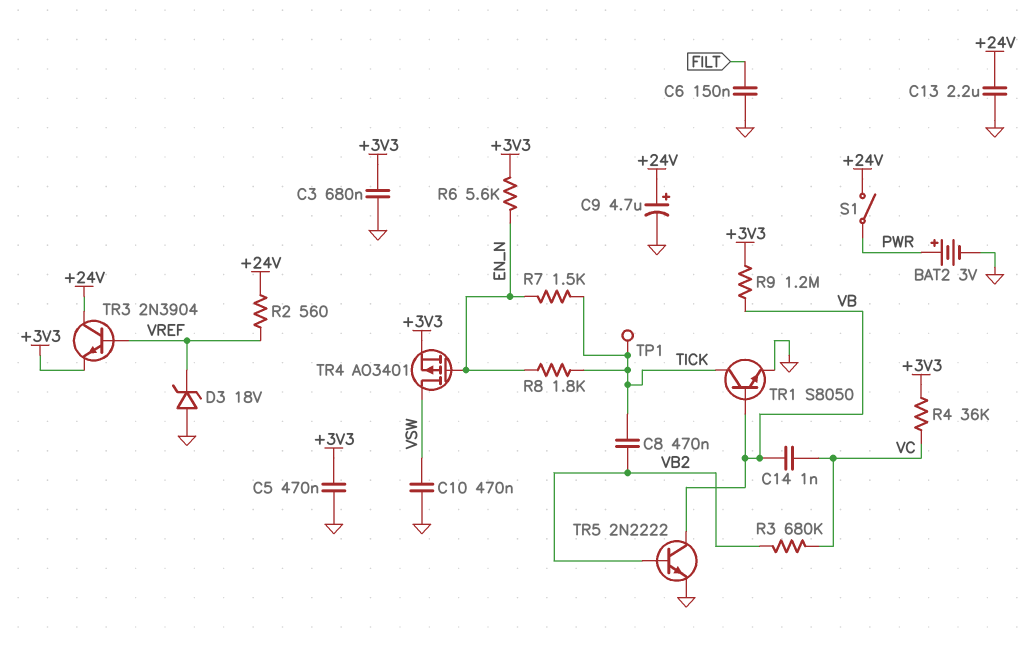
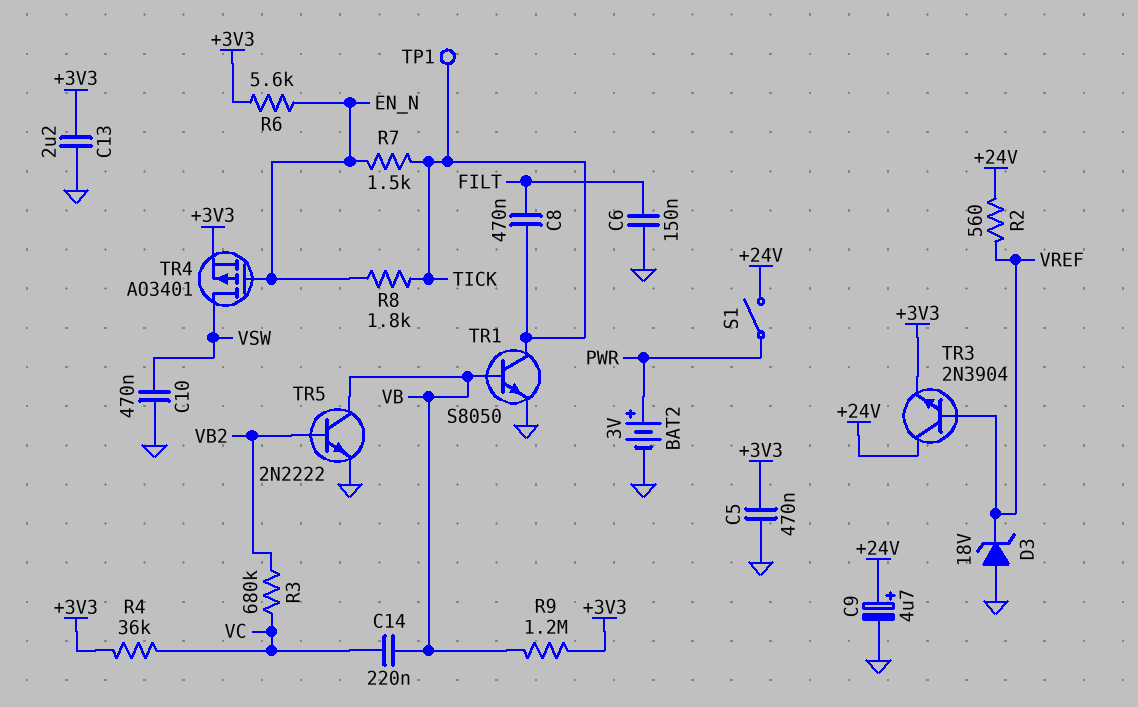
C3: 680nF (+3V3, GND) -> none
C8: 470nF (TICK, VB2) -> 470nF (FILT, TICK)
C13: 2.2uF (+24V, GND) -> 2.2uF (+3V3, GND)
C14: 1nF (VB, VC) -> 220nF (VB, VC)

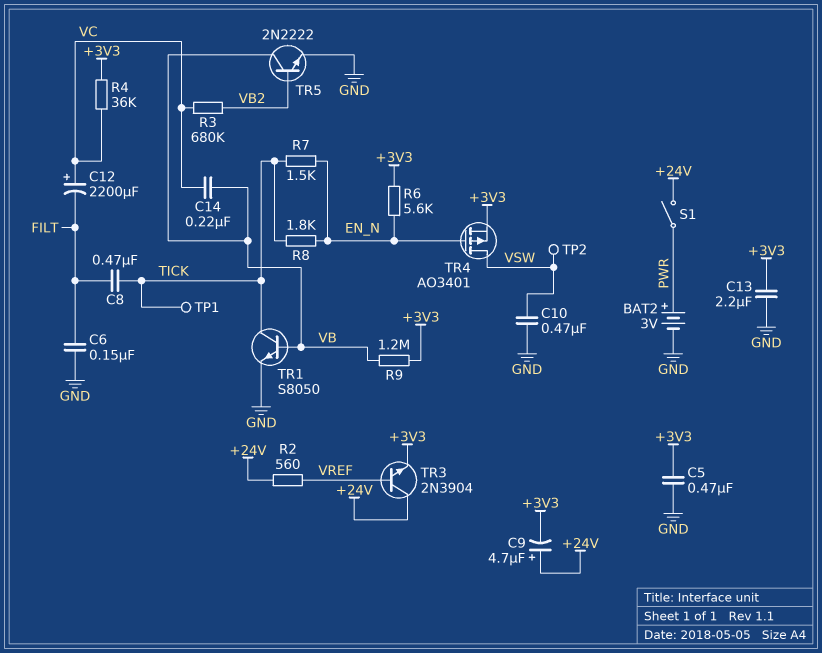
C9: 4.7uF (plus +24V, minus GND) -> 4.7uF (plus +24V, minus +3V3)
C12: none -> 2200uF (plus VC, minus FILT)
D3: zener 18V (A GND, K VREF) -> none
TP2: none -> test point (VSW)

